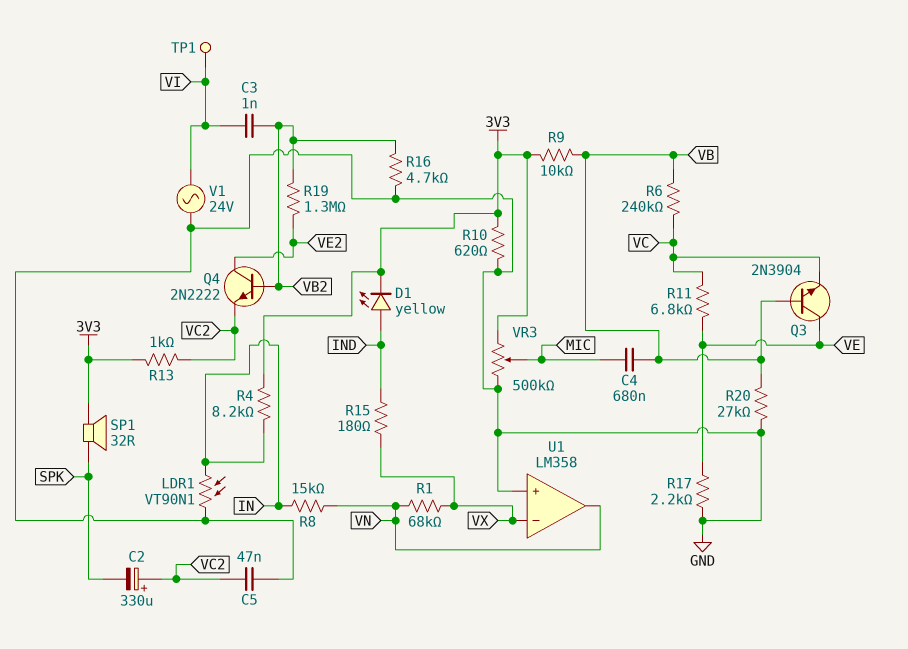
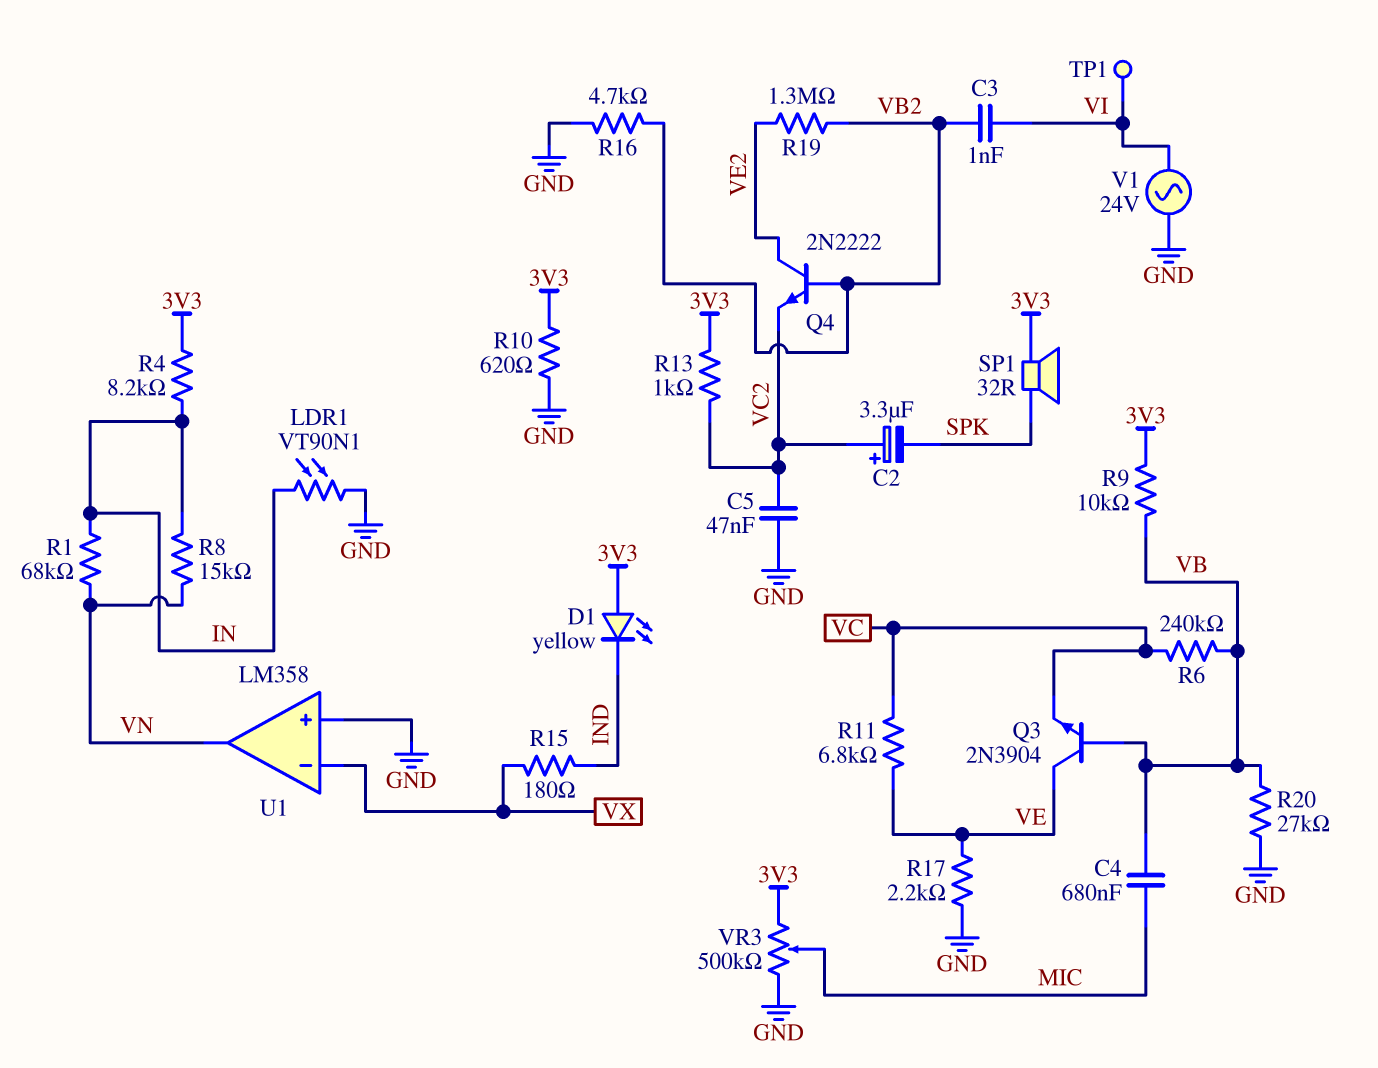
C2: 330uF (plus VC2, minus SPK) -> 3.3uF (plus VC2, minus SPK)
D1: LED yellow (A IND, K 3V3) -> LED yellow (A 3V3, K IND)
R1: 68k (VN, VX) -> 68k (IN, VN)

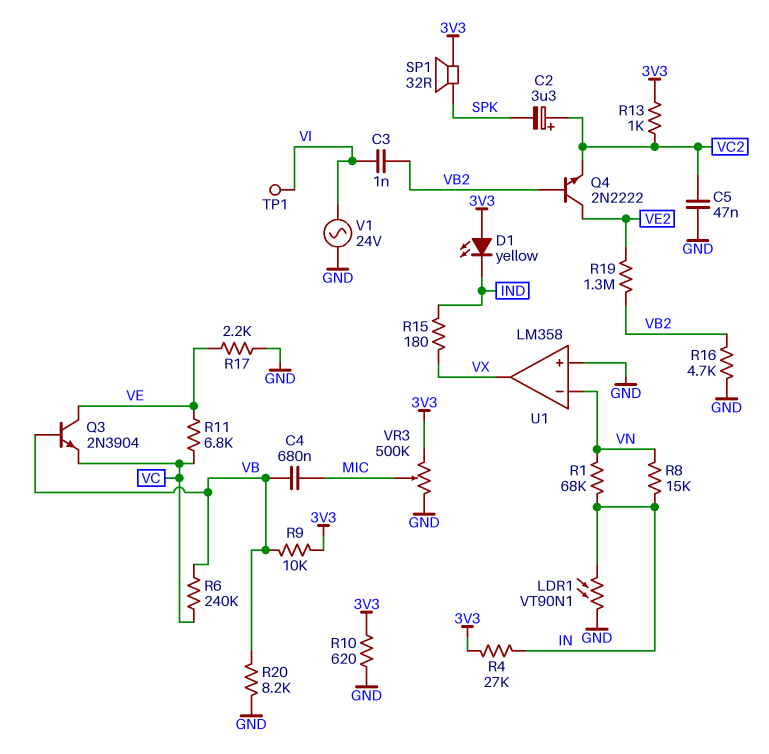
R4: 8.2k (3V3, IN) -> 27k (3V3, IN)
R20: 27k (GND, VB) -> 8.2k (GND, VB)
U1 pin in-: VX -> VN
U1 pin out: VN -> VX

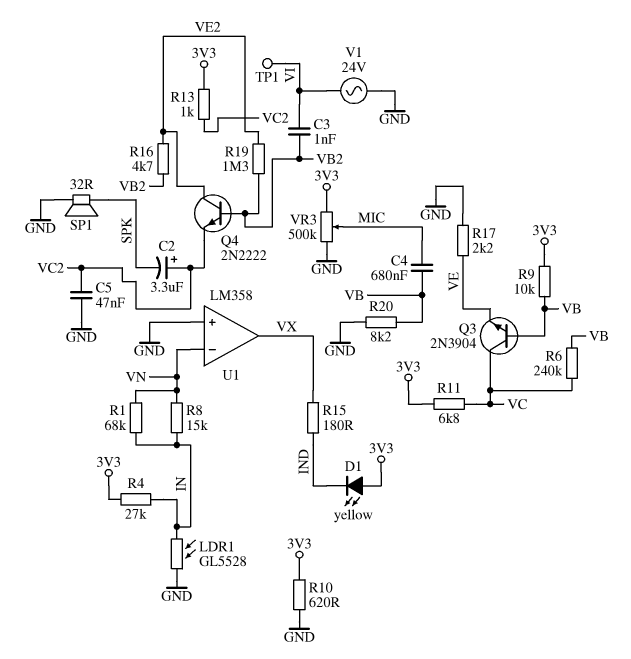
LDR1: VT90N1 (GND, IN) -> GL5528 (GND, IN)
Q3: NPN 2N3904 (B VB, C VE, E VC) -> NPN 2N3904 (B VB, C VC, E VE)
R11: 6.8k (VC, VE) -> 6.8k (3V3, VC)
R16: 4.7k (GND, VB2) -> 4.7k (VB2, VE2)
SP1: speaker 32R (3V3, SPK) -> speaker 32R (GND, SPK)

